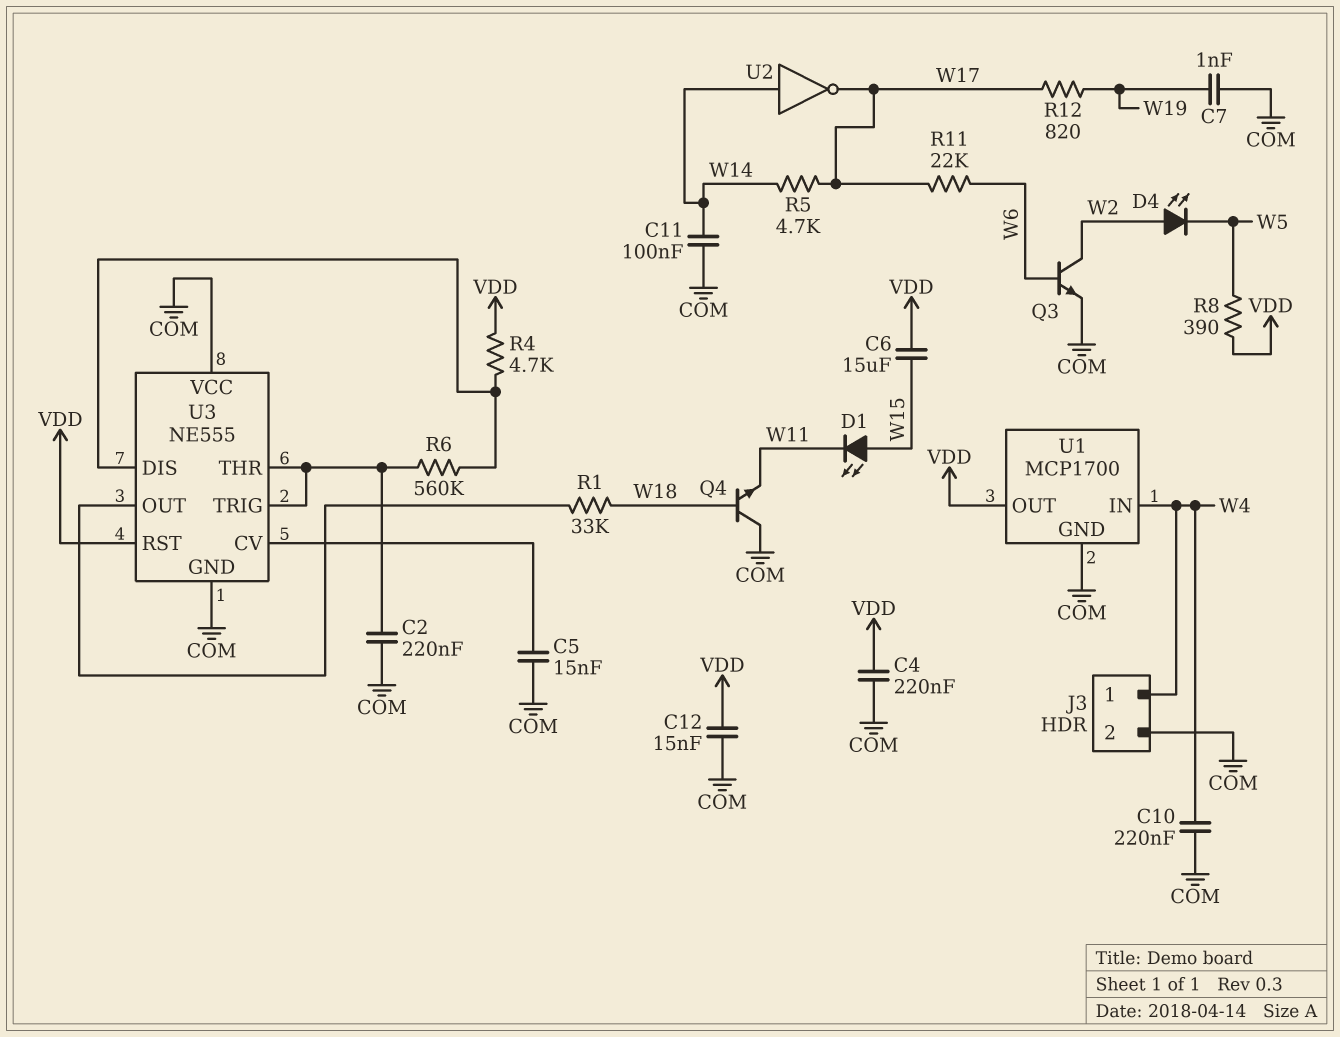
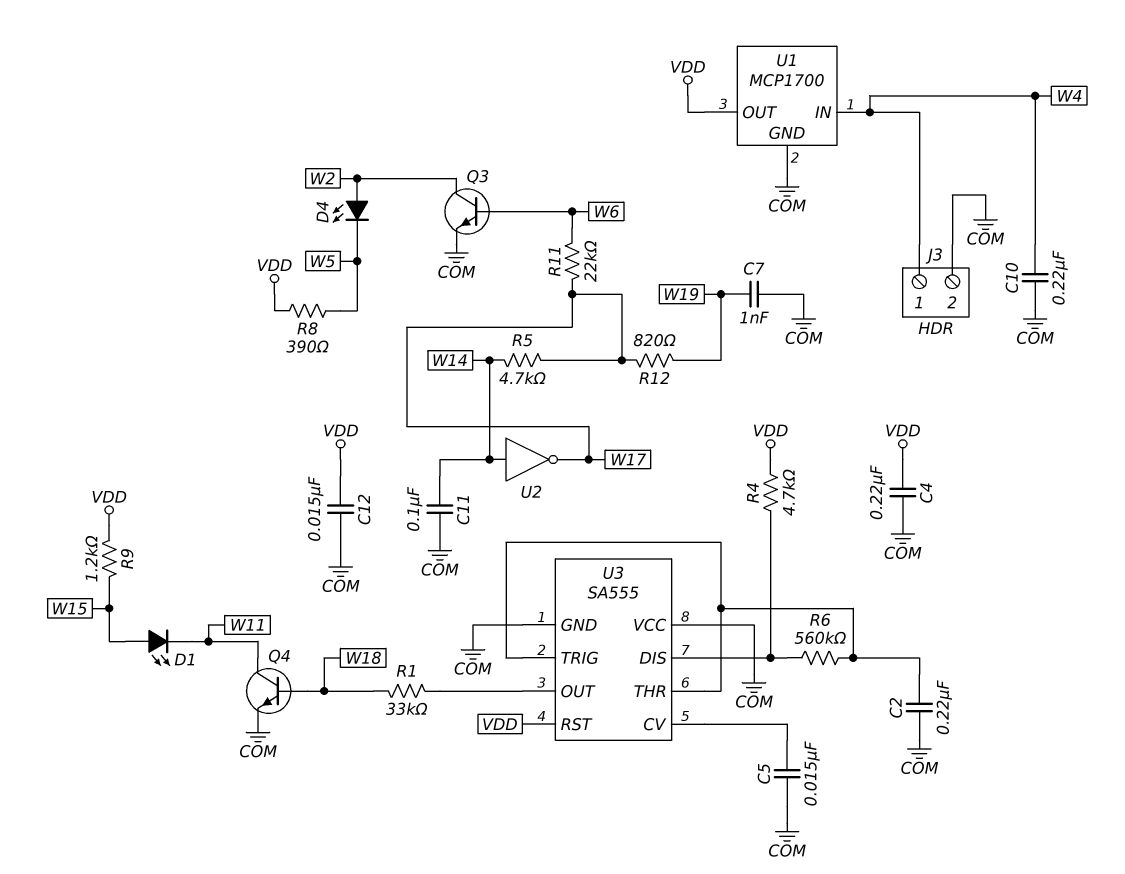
C6: 15uF (VDD, W15) -> none
Q4: NPN (B W18, C COM, E W11) -> NPN (B W18, C W11, E COM)
R9: none -> 1.2k (VDD, W15)
U3: NE555 -> SA555

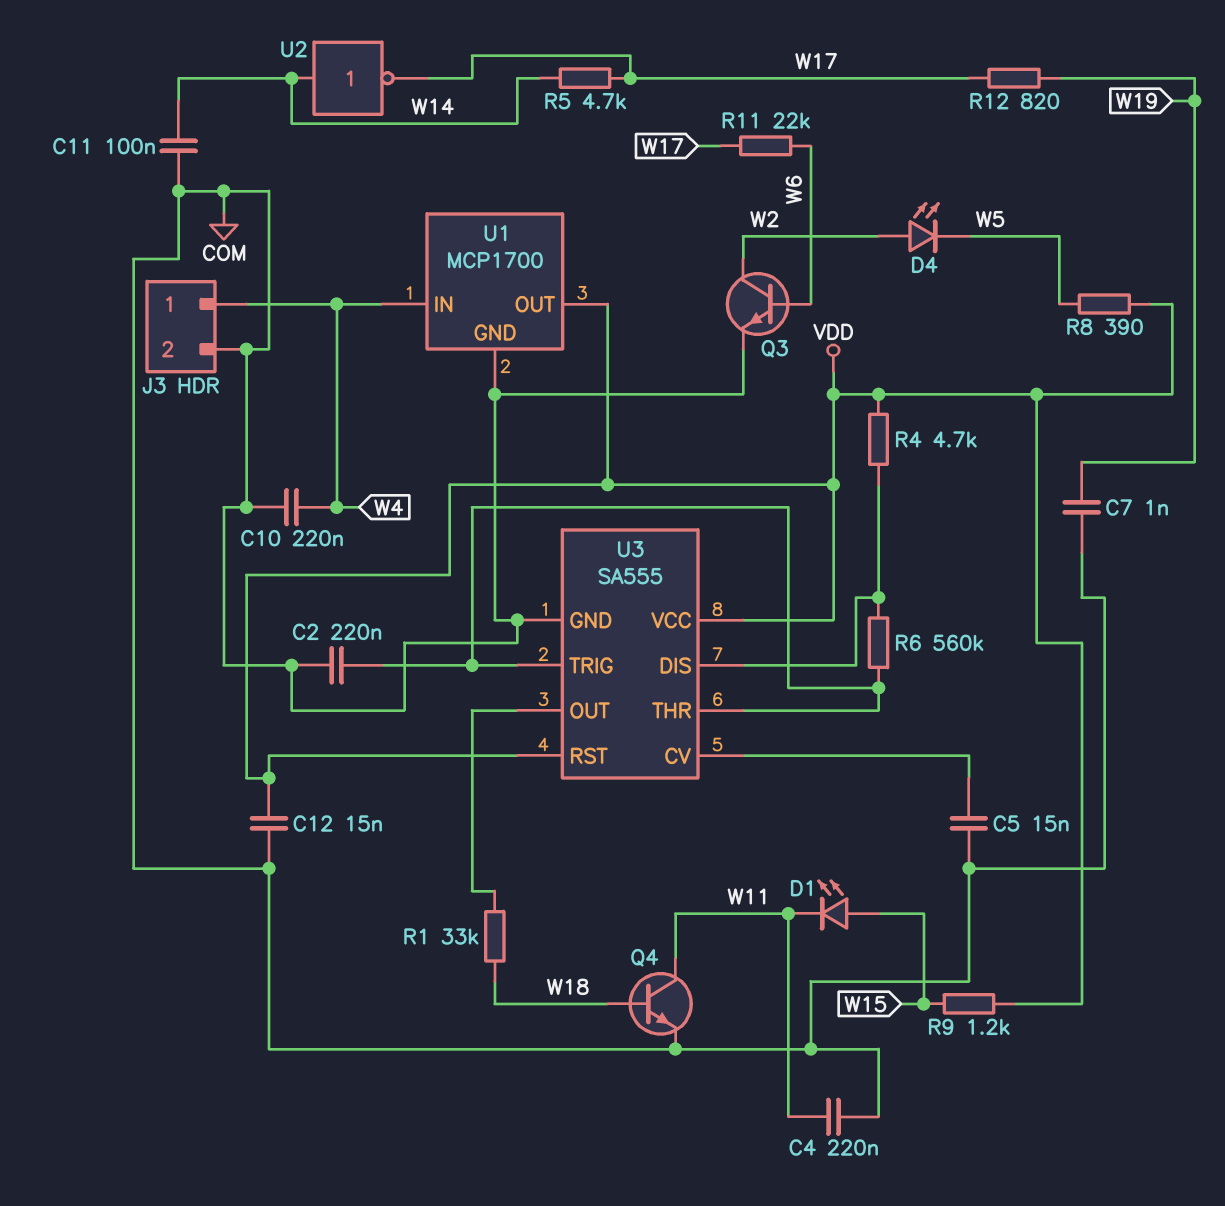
C4: 220nF (COM, VDD) -> 220nF (COM, W11)
U3 pin VCC: COM -> VDD

